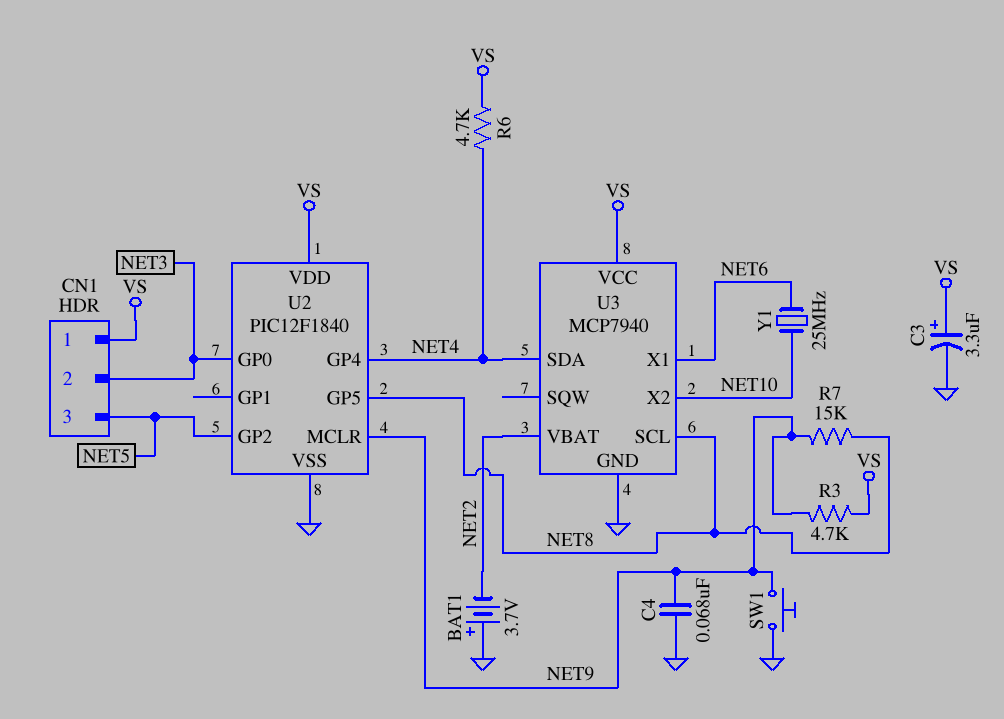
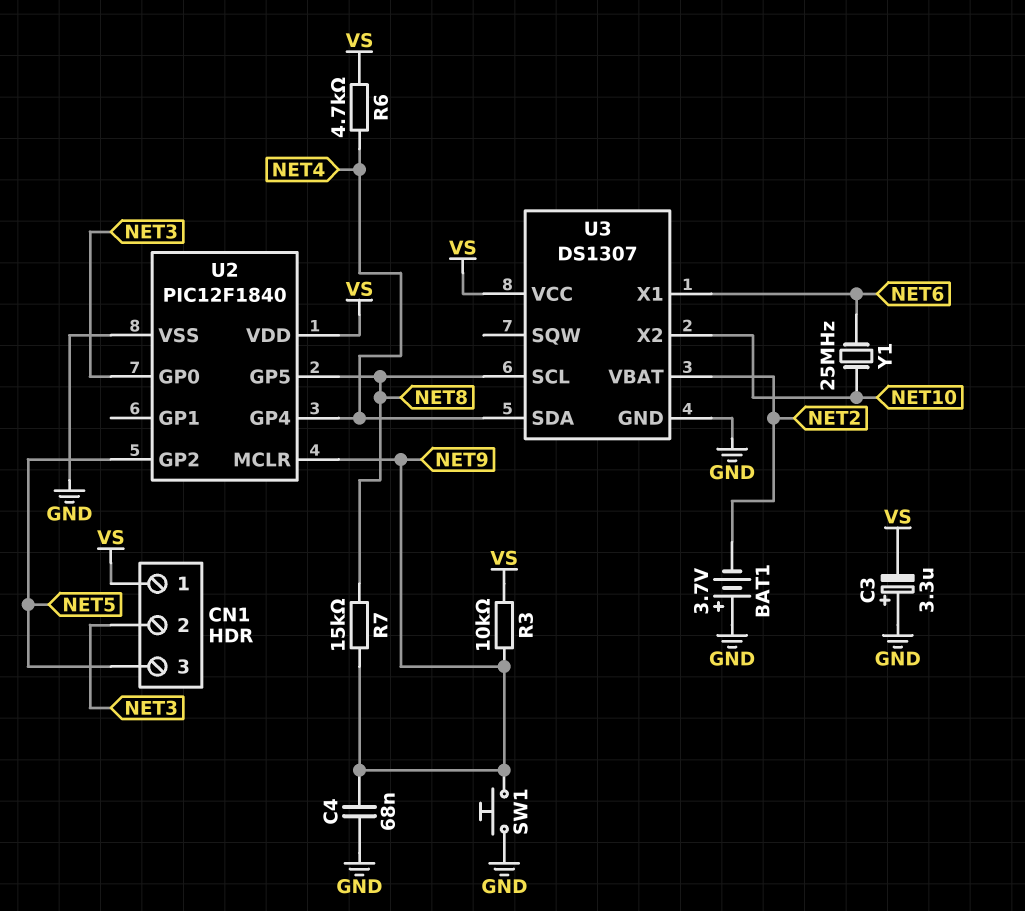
C3: 3.3uF (plus VS, minus GND) -> 3.3uF (plus GND, minus VS)
R3: 4.7k (NET9, VS) -> 10k (NET9, VS)
U3: MCP7940 -> DS1307

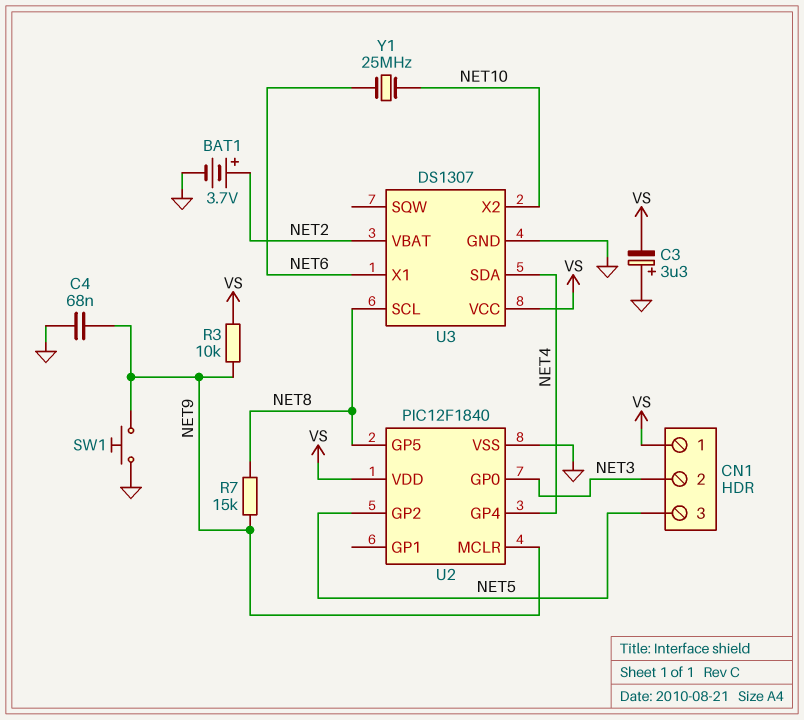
BAT1: 3.7V (plus GND, minus NET2) -> 3.7V (plus NET2, minus GND)
R6: 4.7k (NET4, VS) -> none

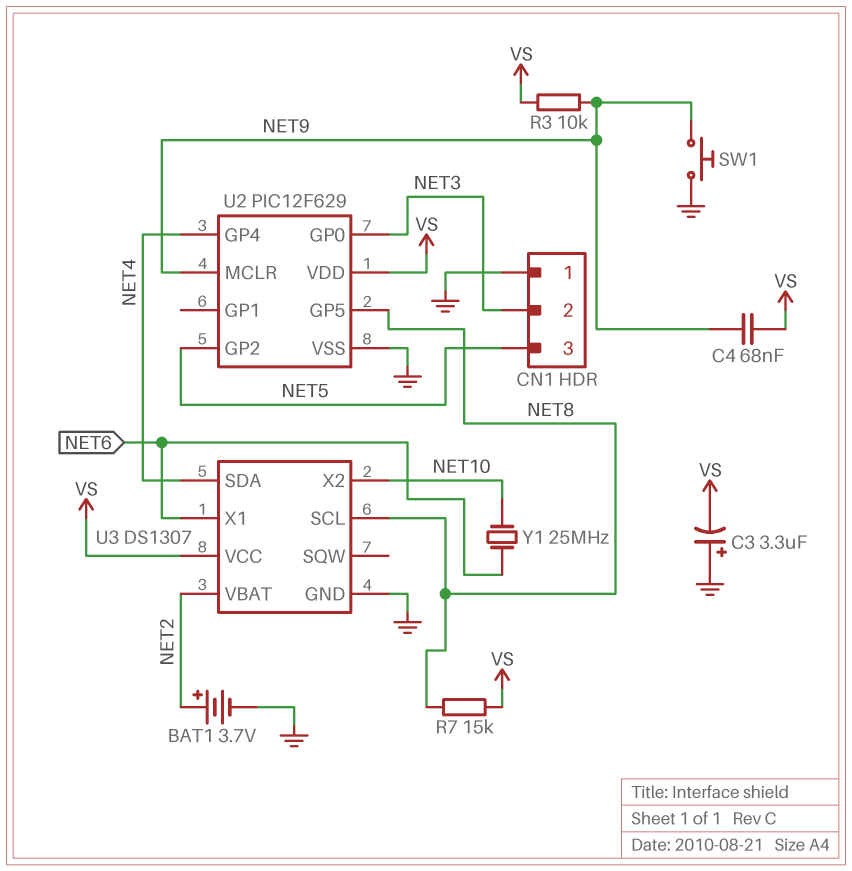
C4: 68nF (GND, NET9) -> 68nF (NET9, VS)
CN1 pin 1: VS -> GND
R7: 15k (NET8, NET9) -> 15k (NET8, VS)
U2: PIC12F1840 -> PIC12F629

